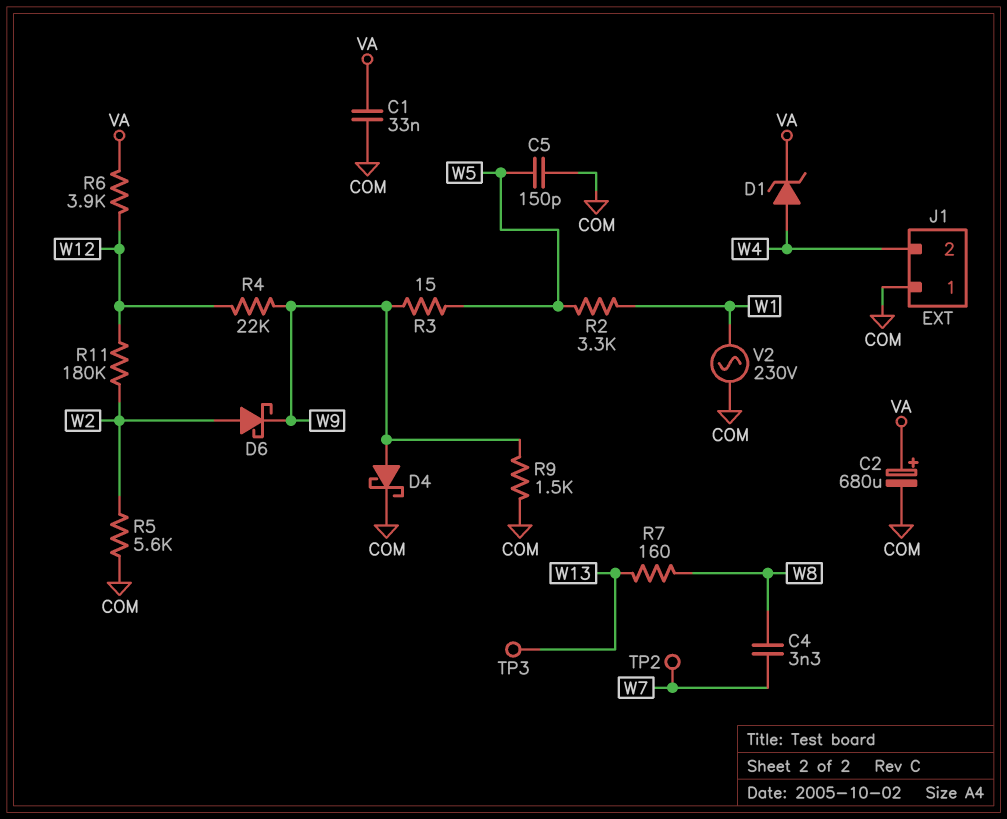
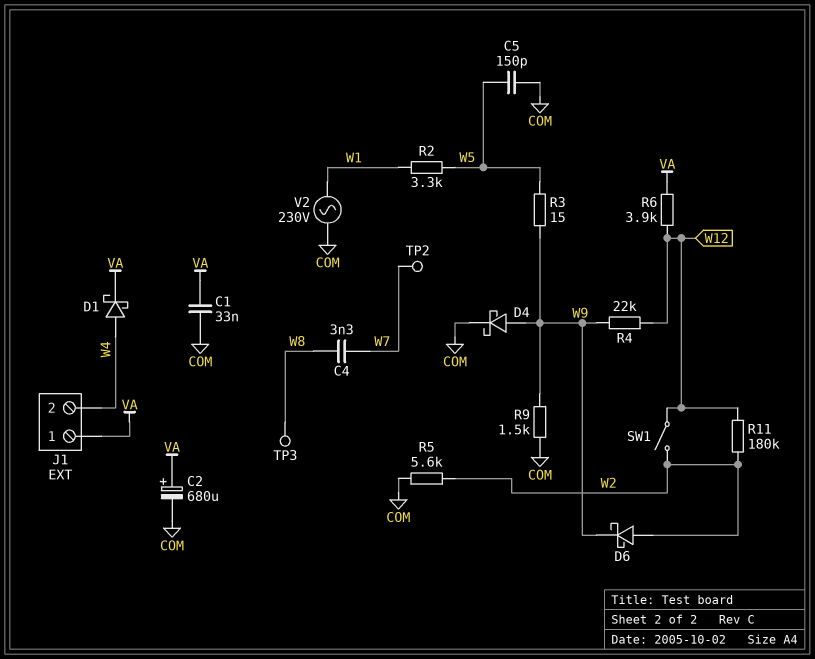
D1: zener (A W4, K VA) -> schottky (A W4, K VA)
J1 pin 1: COM -> VA
R7: 160 (W8, W13) -> none
SW1: none -> switch (W2, W12)
TP3: test point (W13) -> test point (W8)

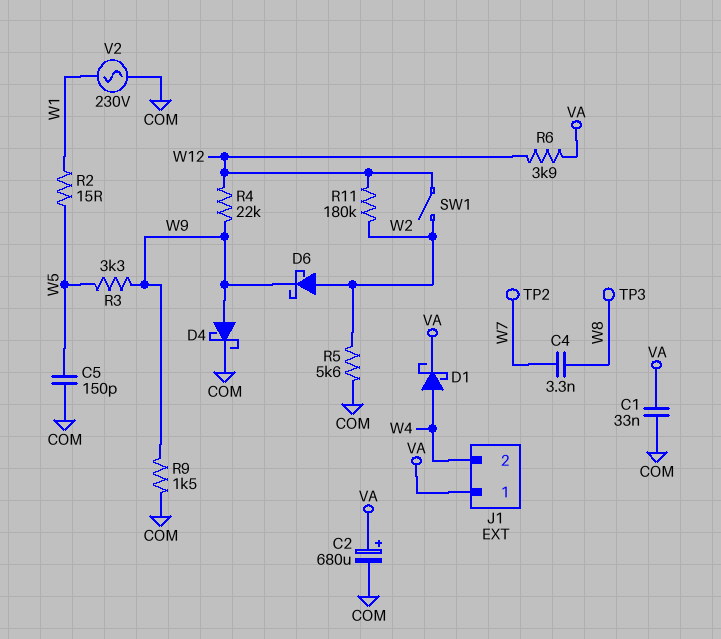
R2: 3.3k (W1, W5) -> 15 (W1, W5)
R3: 15 (W5, W9) -> 3.3k (W5, W9)

